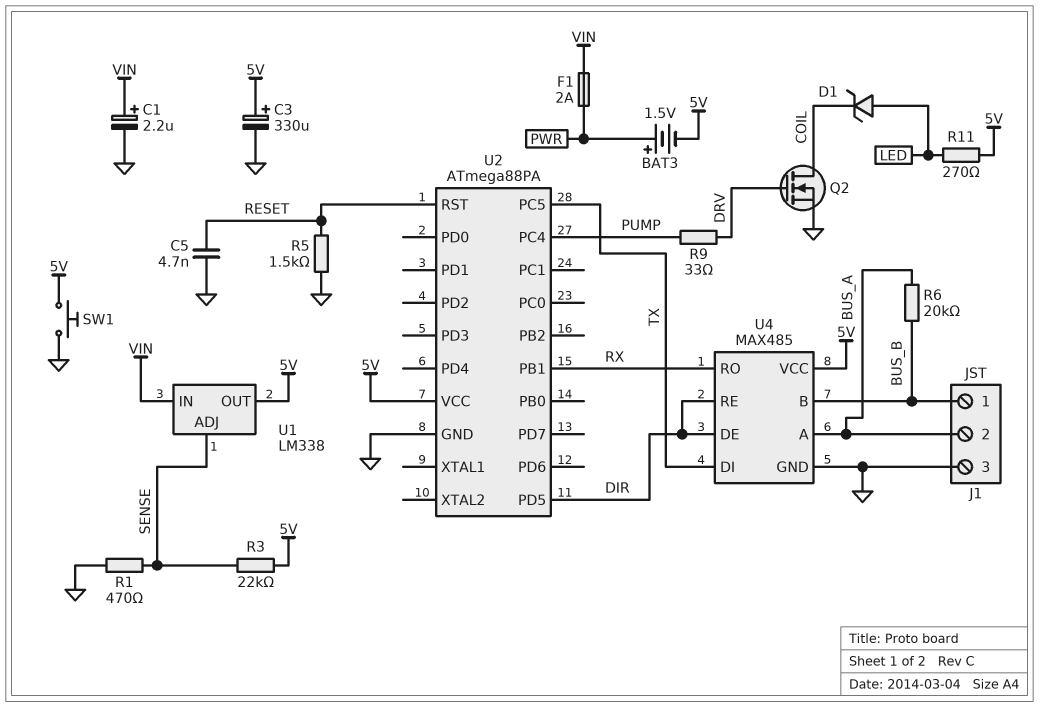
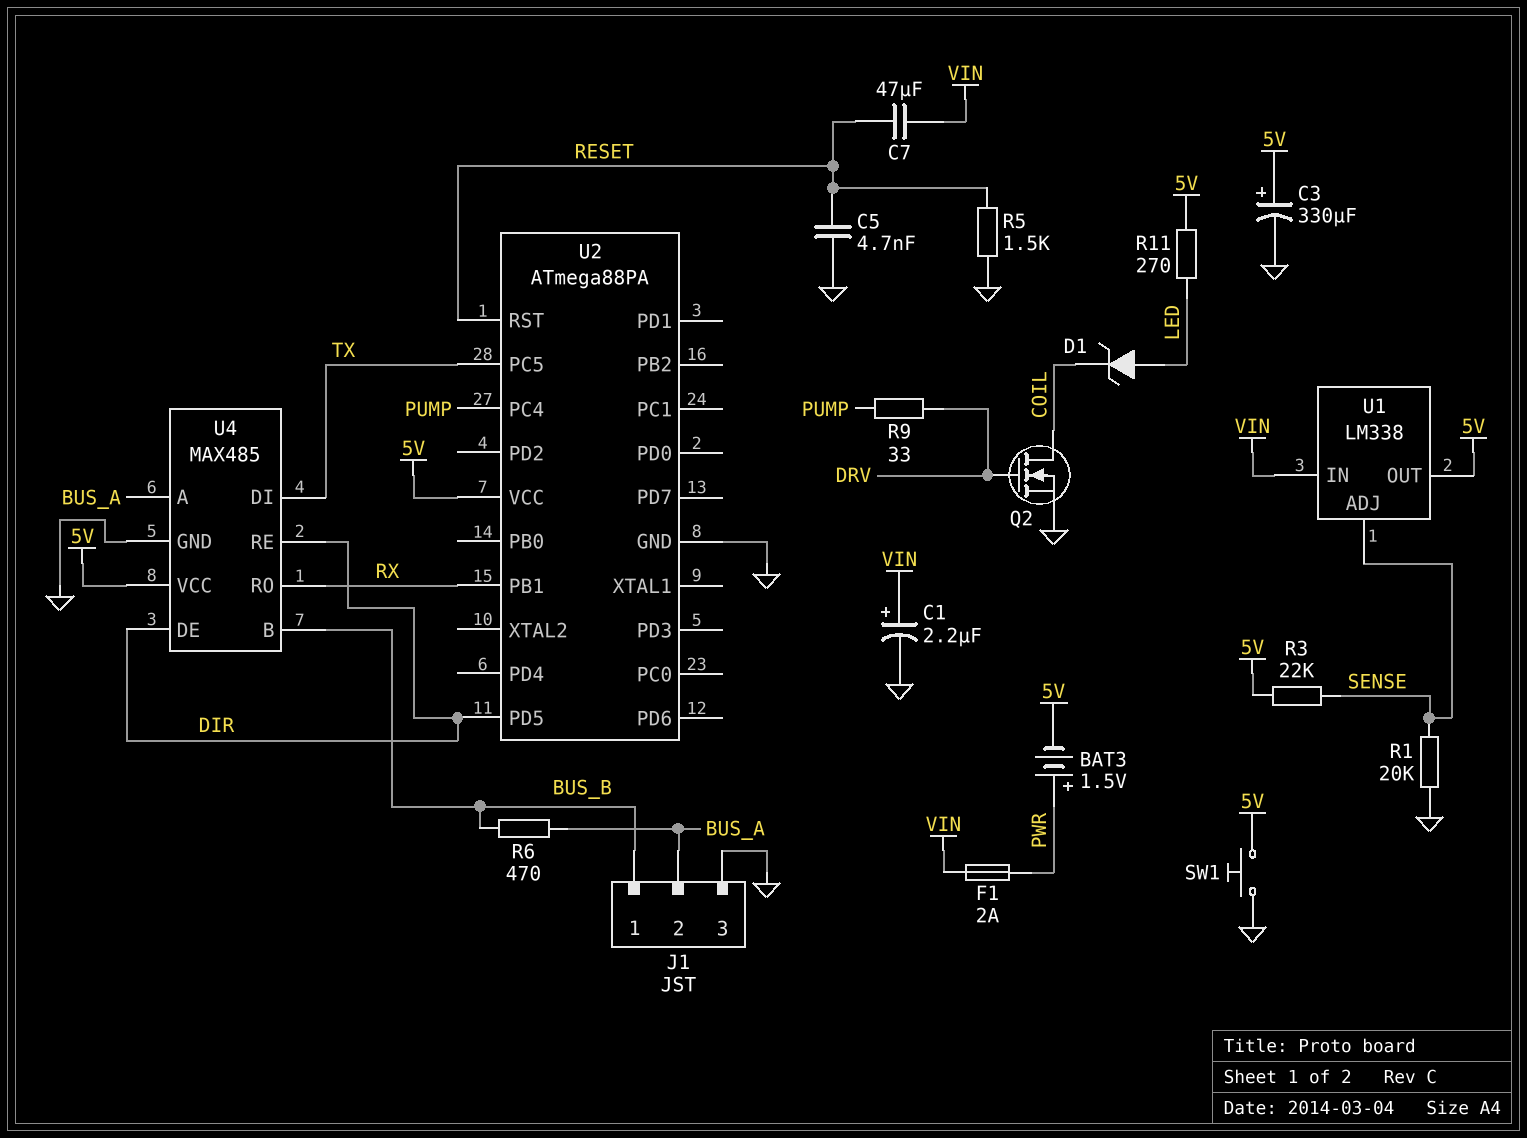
C7: none -> 47uF (RESET, VIN)
R1: 470 (GND, SENSE) -> 20k (GND, SENSE)
R6: 20k (BUS_A, BUS_B) -> 470 (BUS_A, BUS_B)

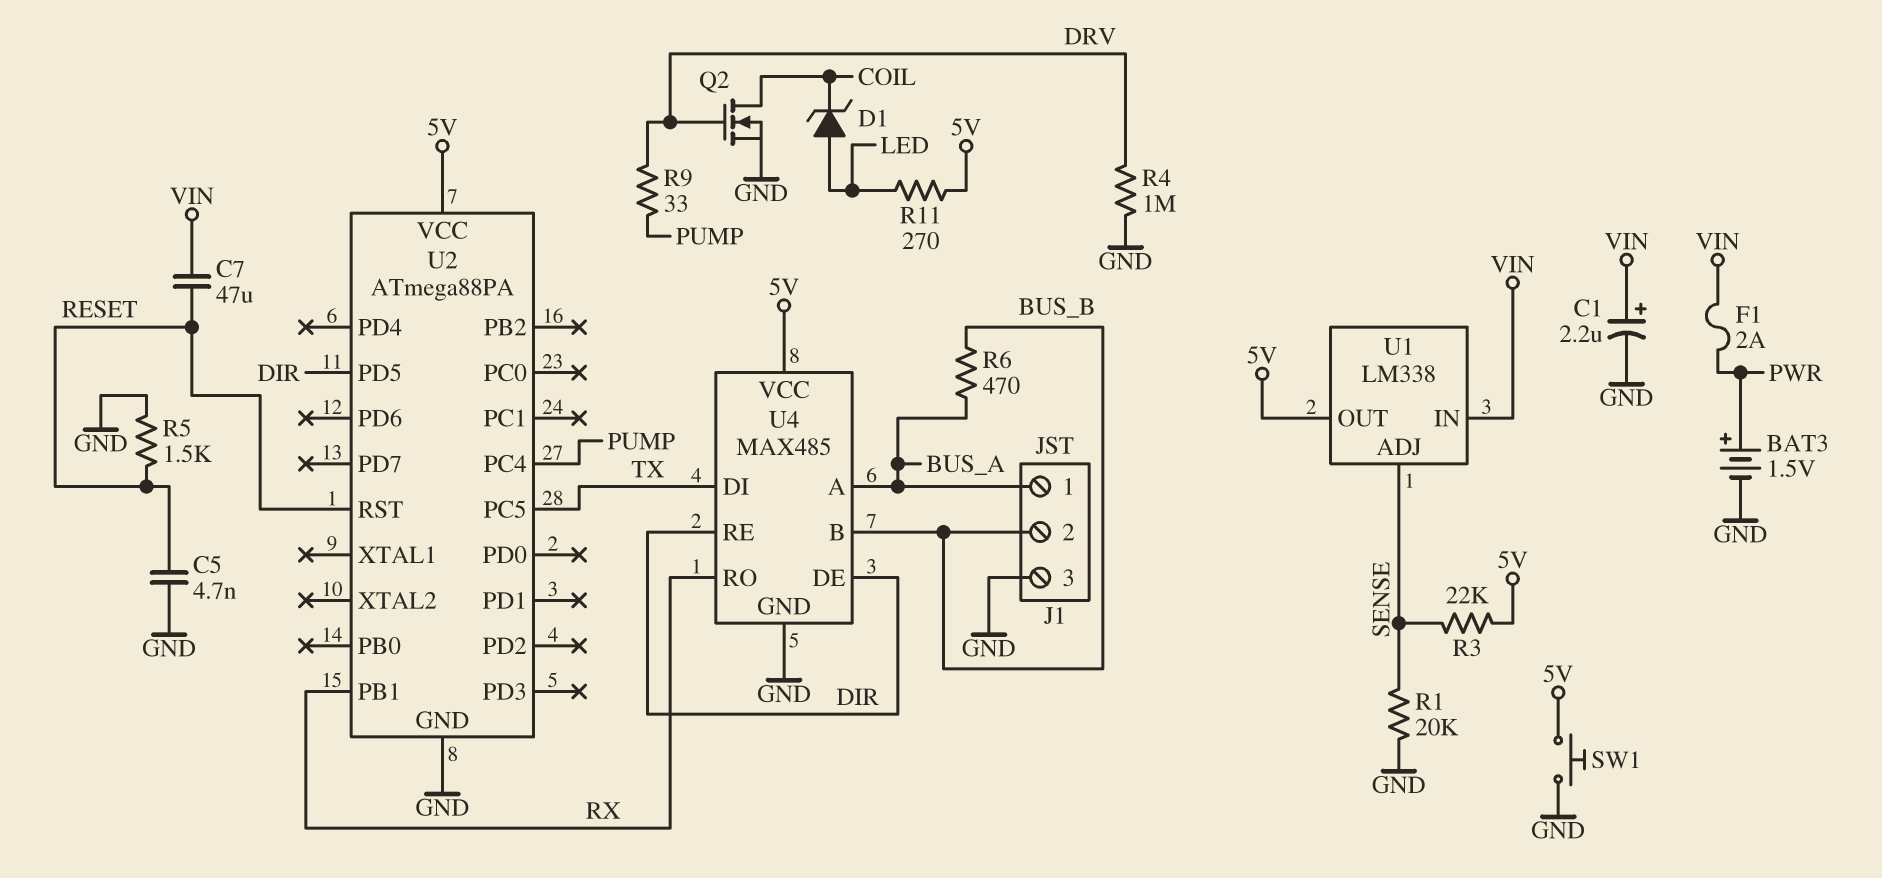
BAT3: 1.5V (plus PWR, minus 5V) -> 1.5V (plus PWR, minus GND)
C3: 330uF (plus 5V, minus GND) -> none
J1 pin 1: BUS_B -> BUS_A
J1 pin 2: BUS_A -> BUS_B
R4: none -> 1M (DRV, GND)

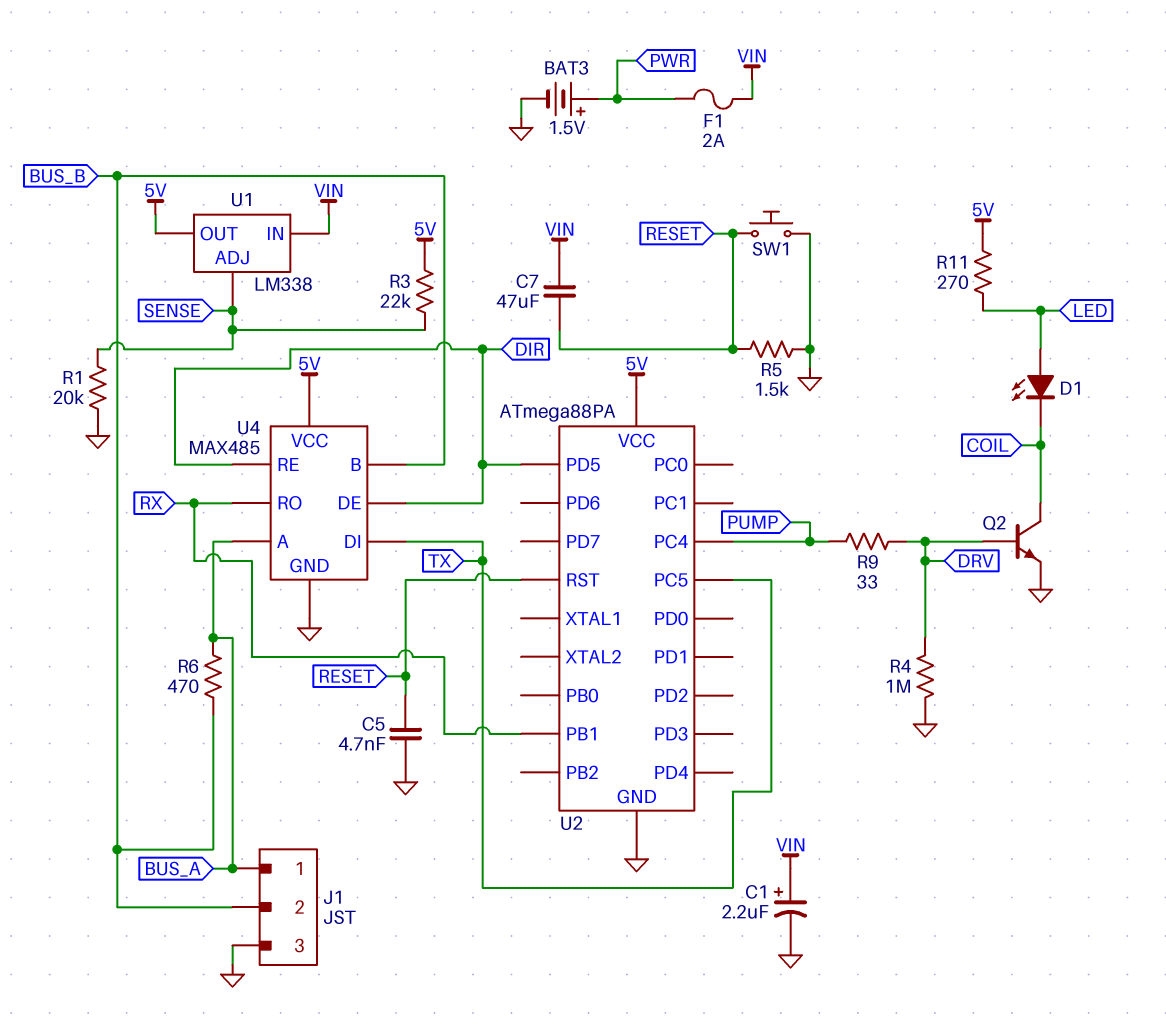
D1: zener (A LED, K COIL) -> LED (A LED, K COIL)
Q2: NMOS (G DRV, D COIL, S GND) -> NPN (B DRV, C COIL, E GND)
SW1: button (5V, GND) -> button (GND, RESET)

